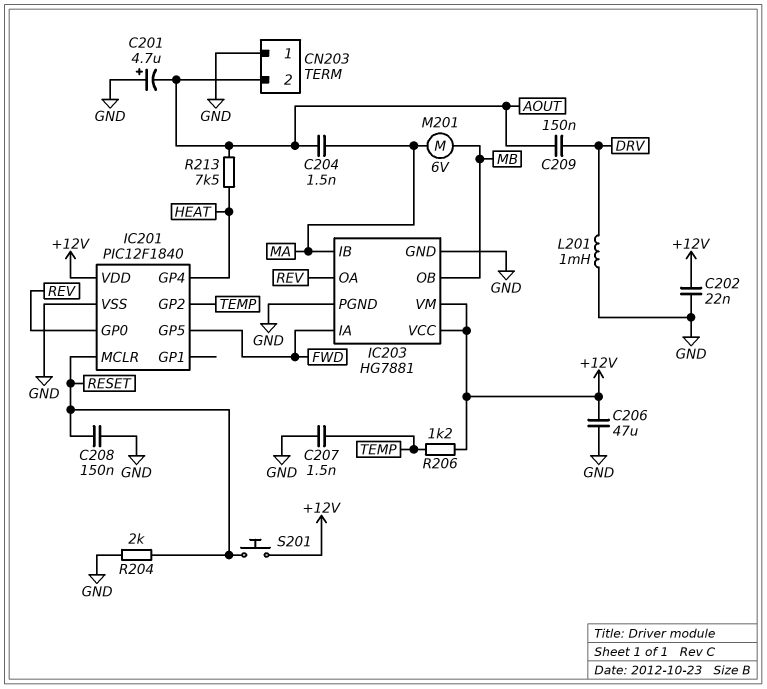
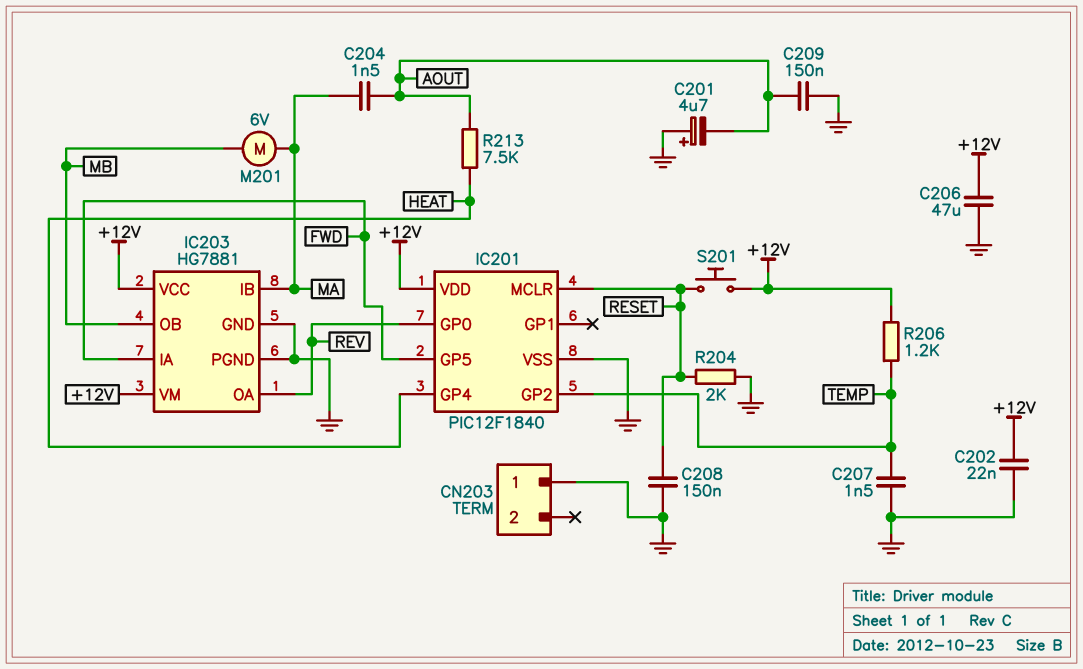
C209: 150nF (AOUT, DRV) -> 150nF (AOUT, GND)
CN203 pin 2: AOUT -> none
L201: 1mH (DRV, GND) -> none

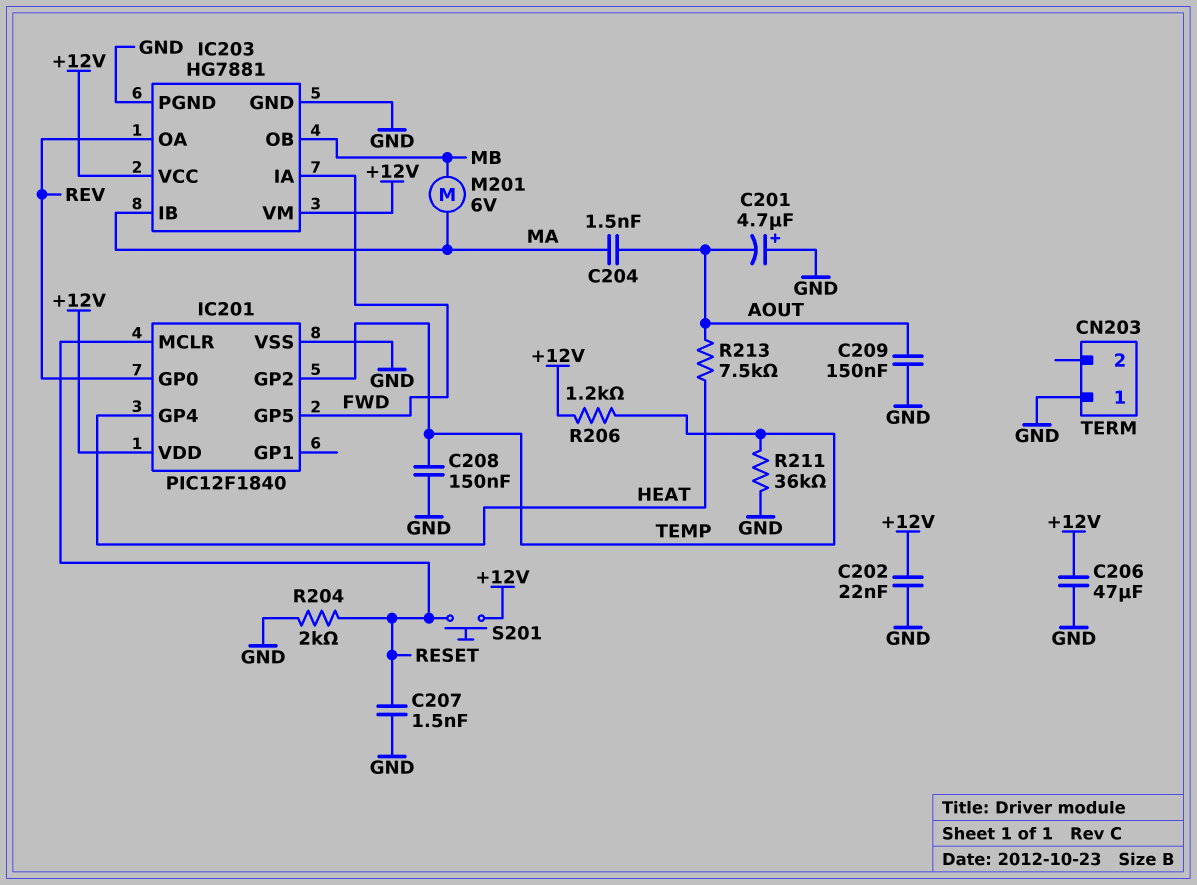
C207: 1.5nF (GND, TEMP) -> 1.5nF (GND, RESET)
C208: 150nF (GND, RESET) -> 150nF (GND, TEMP)
R211: none -> 36k (GND, TEMP)

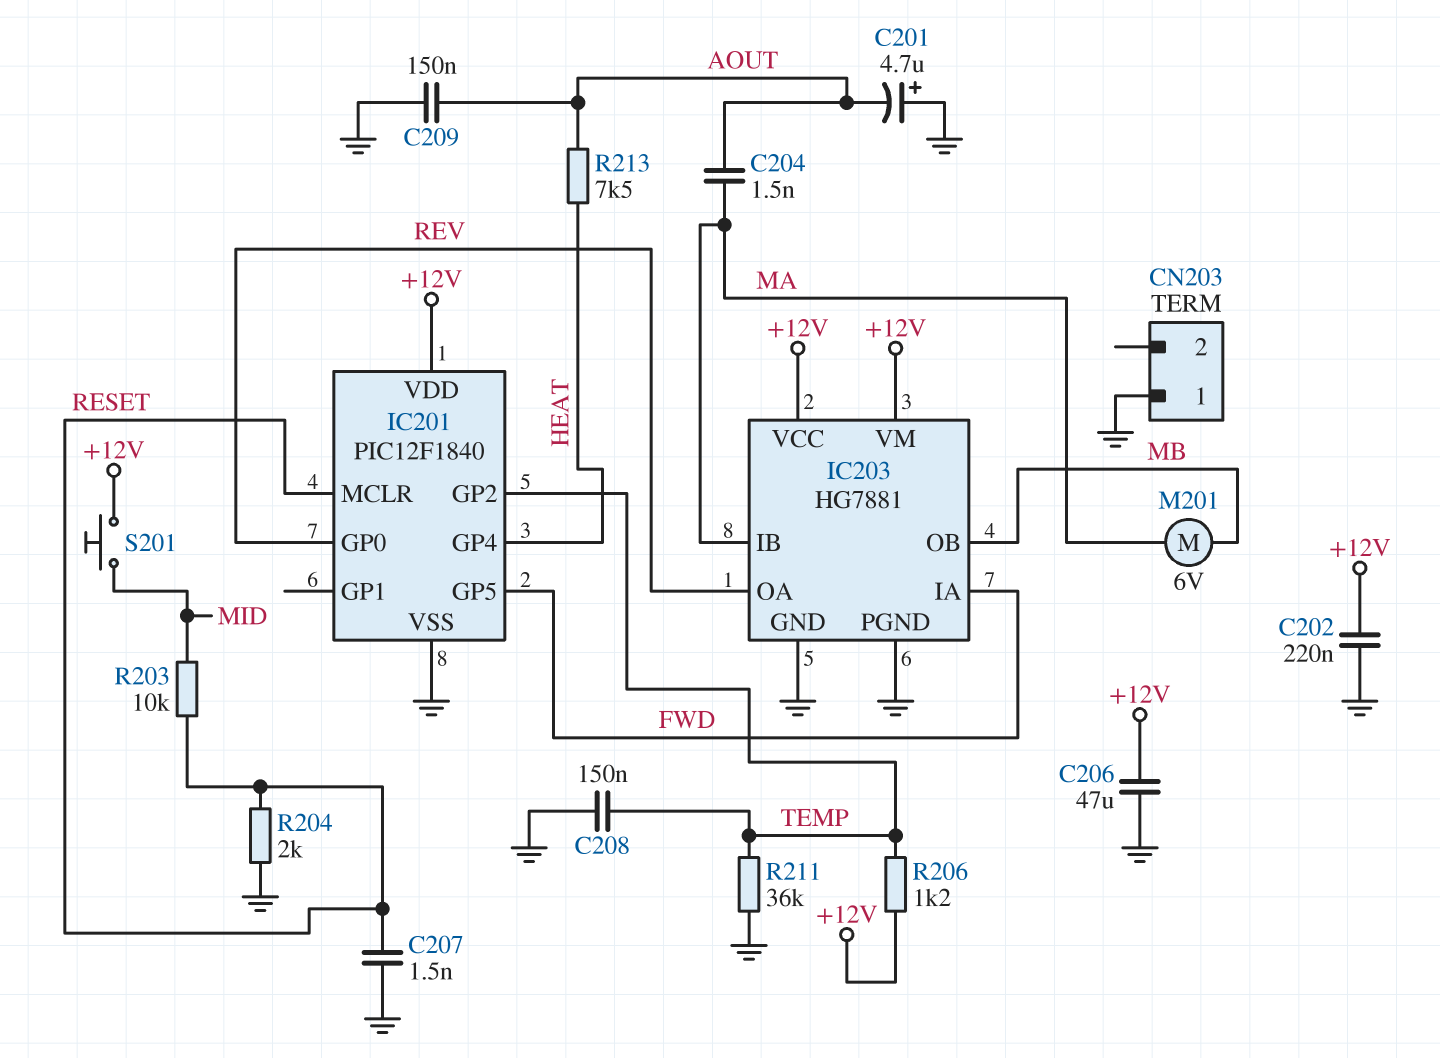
C202: 22nF (+12V, GND) -> 220nF (+12V, GND)
R203: none -> 10k (MID, RESET)
S201: button (+12V, RESET) -> button (+12V, MID)

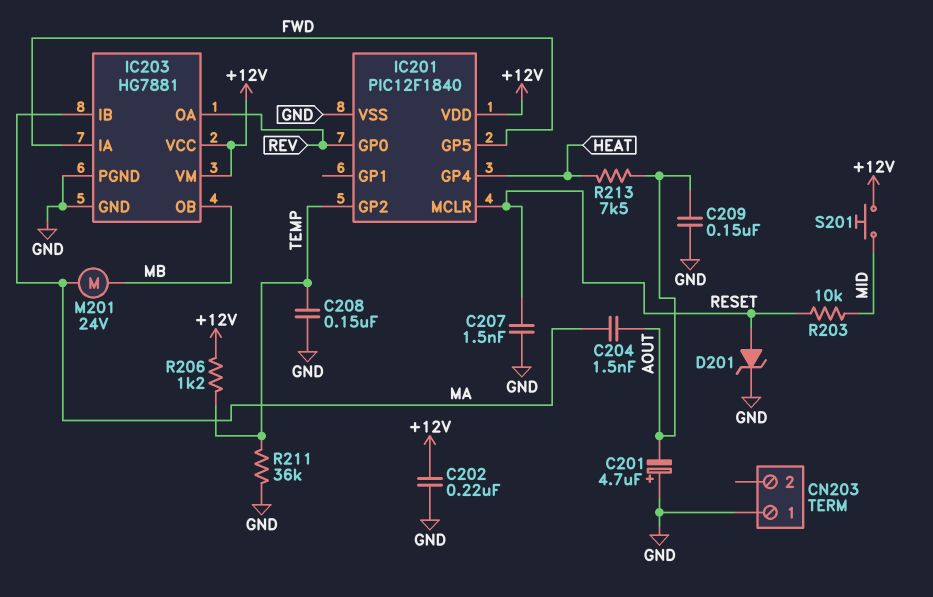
C206: 47uF (+12V, GND) -> none
D201: none -> zener (A RESET, K GND)
M201: motor 6V (MA, MB) -> motor 24V (MA, MB)
R204: 2k (GND, RESET) -> none

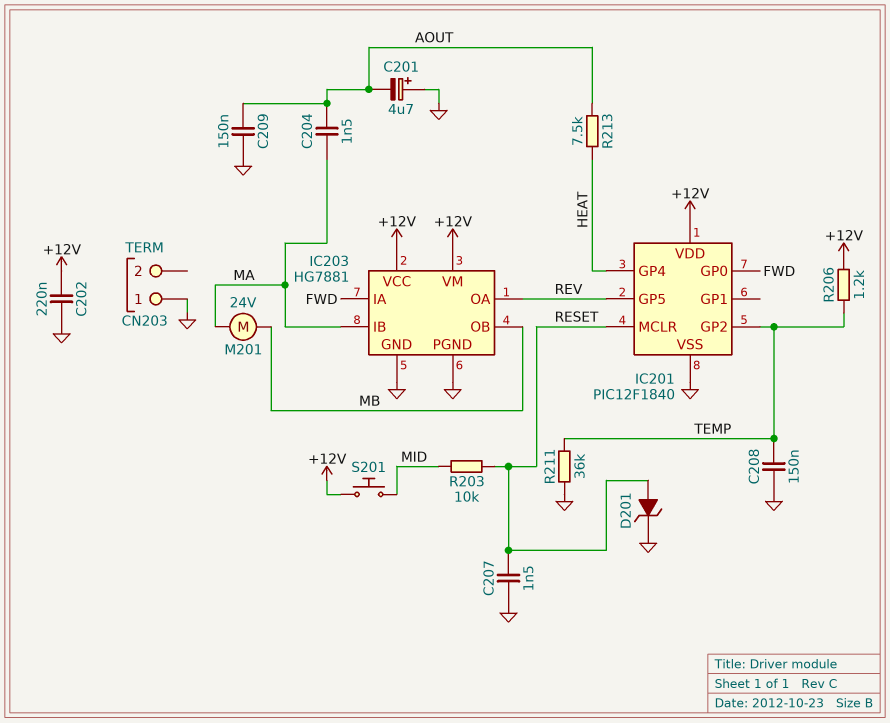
IC201 pin GP0: REV -> FWD
IC201 pin GP5: FWD -> REV

